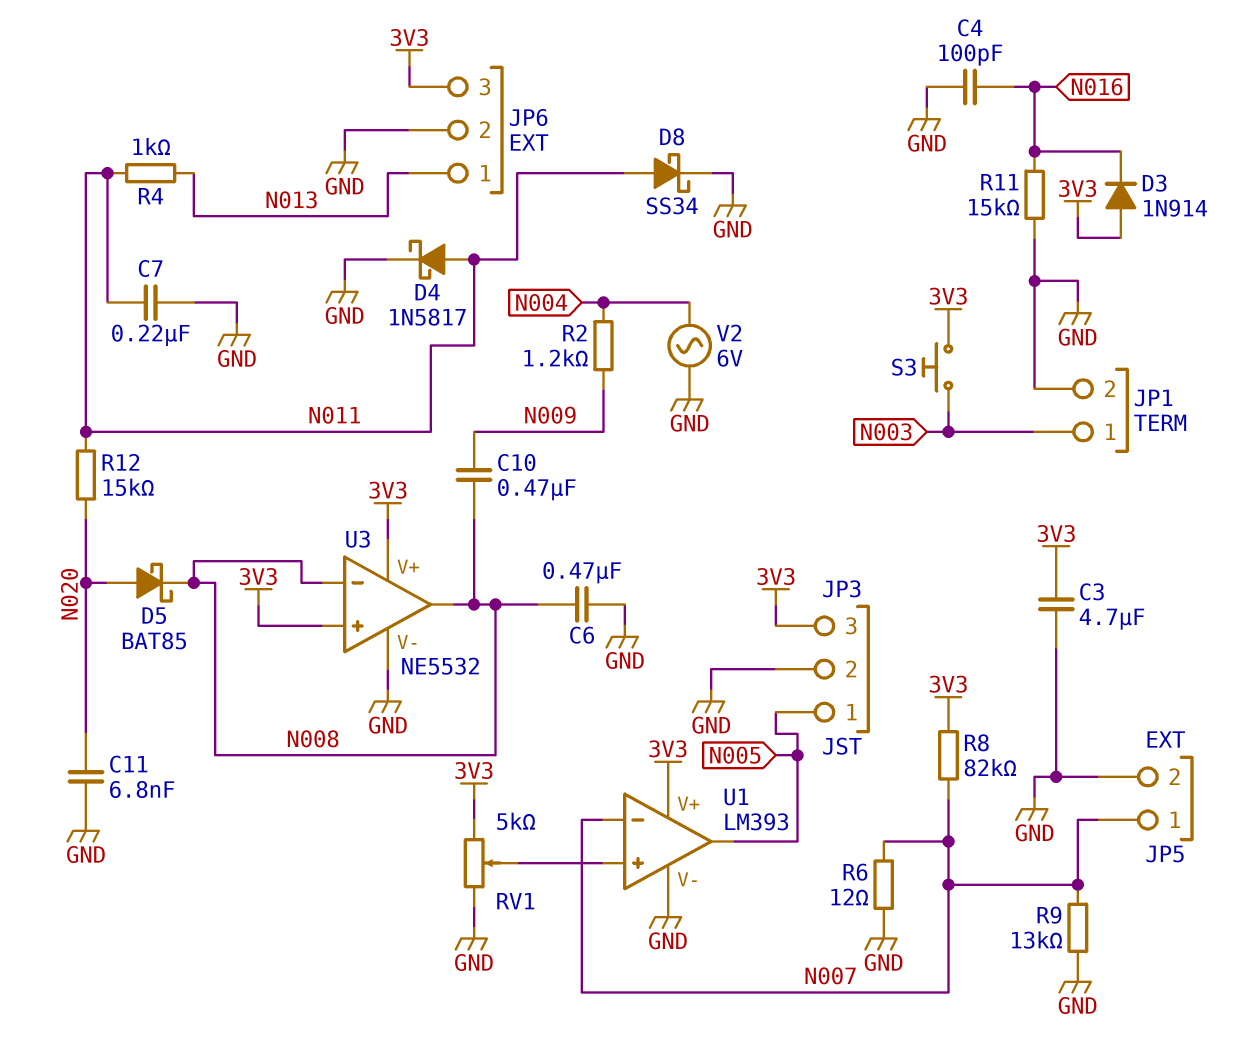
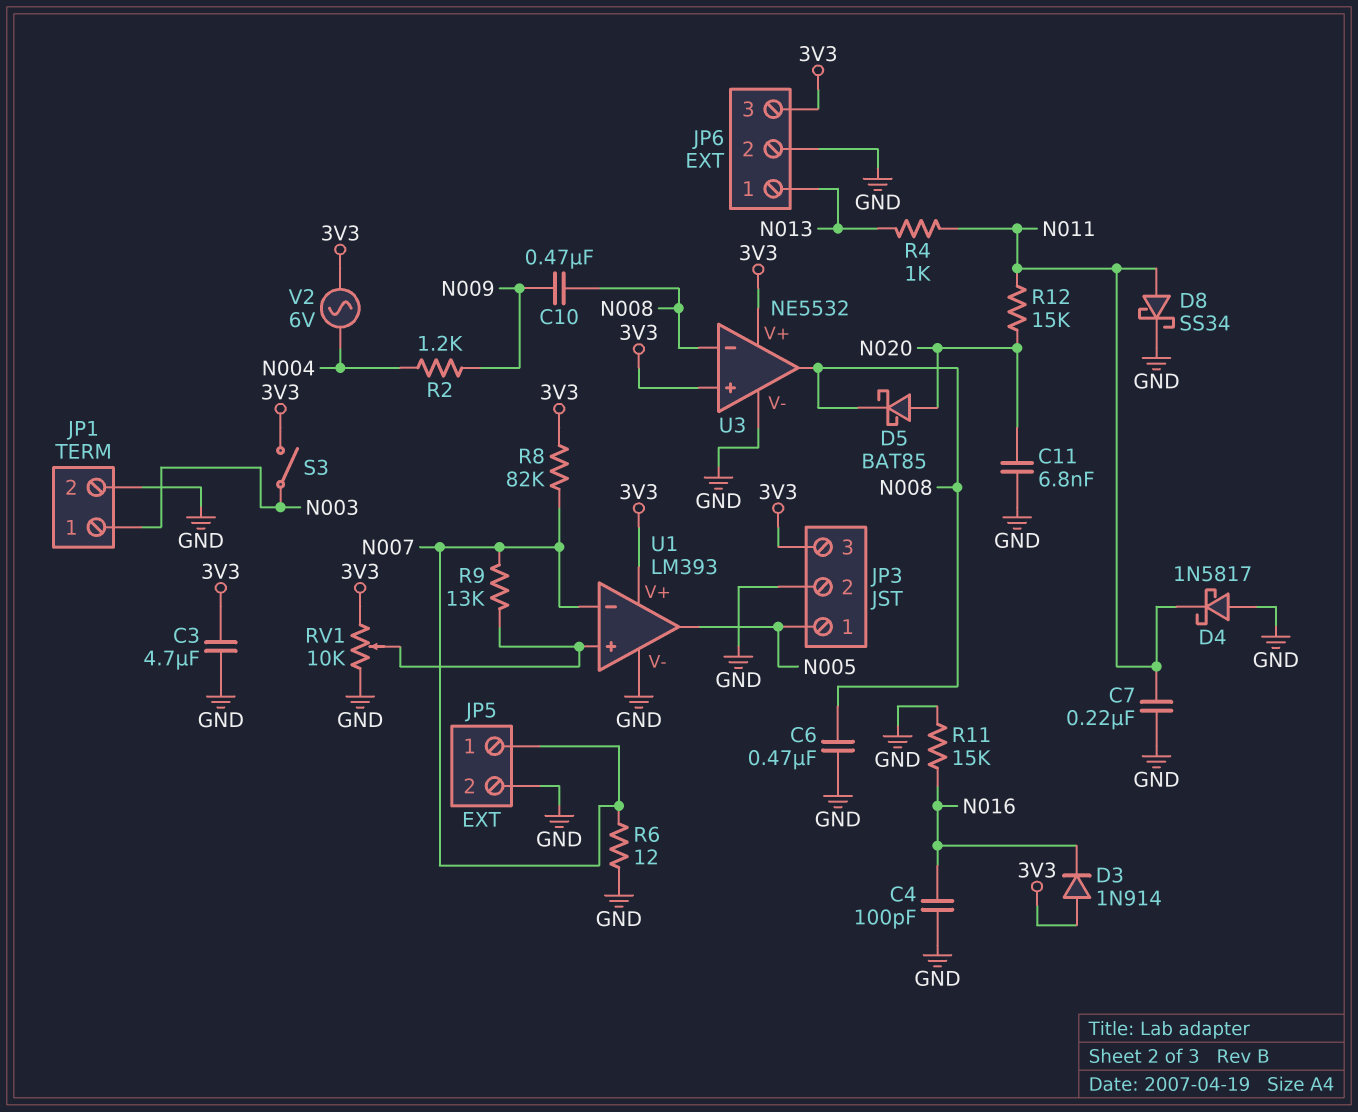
D4: schottky 1N5817 (A N011, K GND) -> schottky 1N5817 (A GND, K N011)
R9: 13k (GND, N007) -> 13k (N007, U1/in+)
RV1: 5k (3V3, GND, wiper U1/in+) -> 10k (3V3, GND, wiper U1/in+)
S3: button (3V3, N003) -> switch (3V3, N003)
V2: AC 6V (GND, N004) -> AC 6V (3V3, N004)

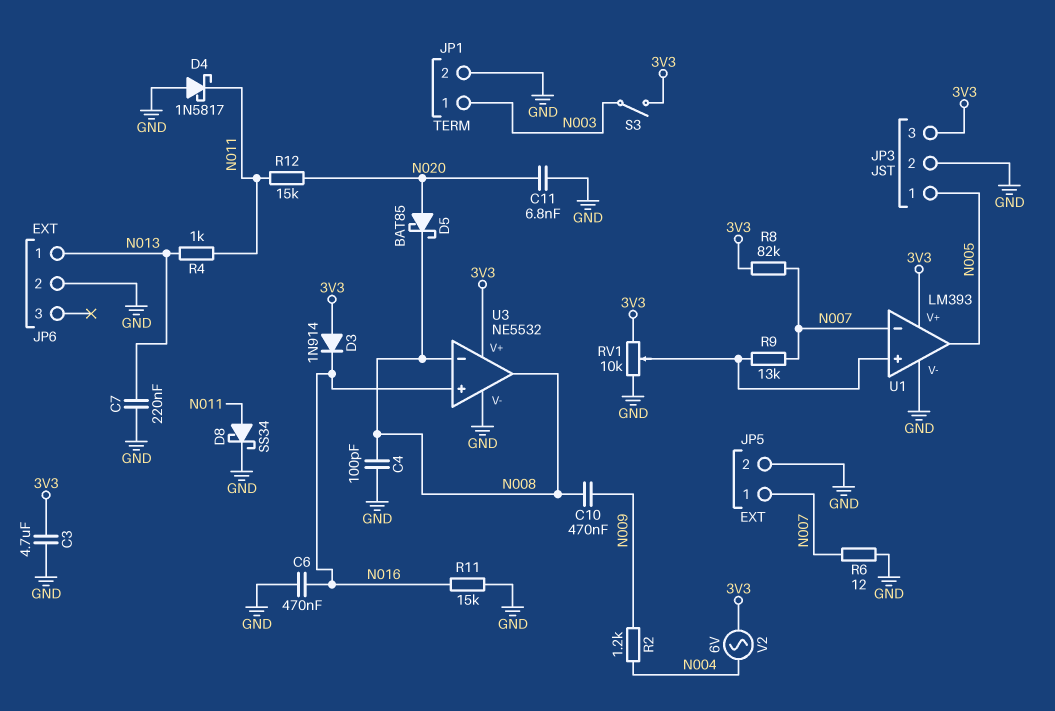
C4: 100pF (GND, N016) -> 100pF (GND, N008)
C6: 470nF (GND, N008) -> 470nF (GND, N016)
C7: 220nF (GND, N011) -> 220nF (GND, N013)
JP6 pin 3: 3V3 -> none
U3 pin in+: 3V3 -> N016

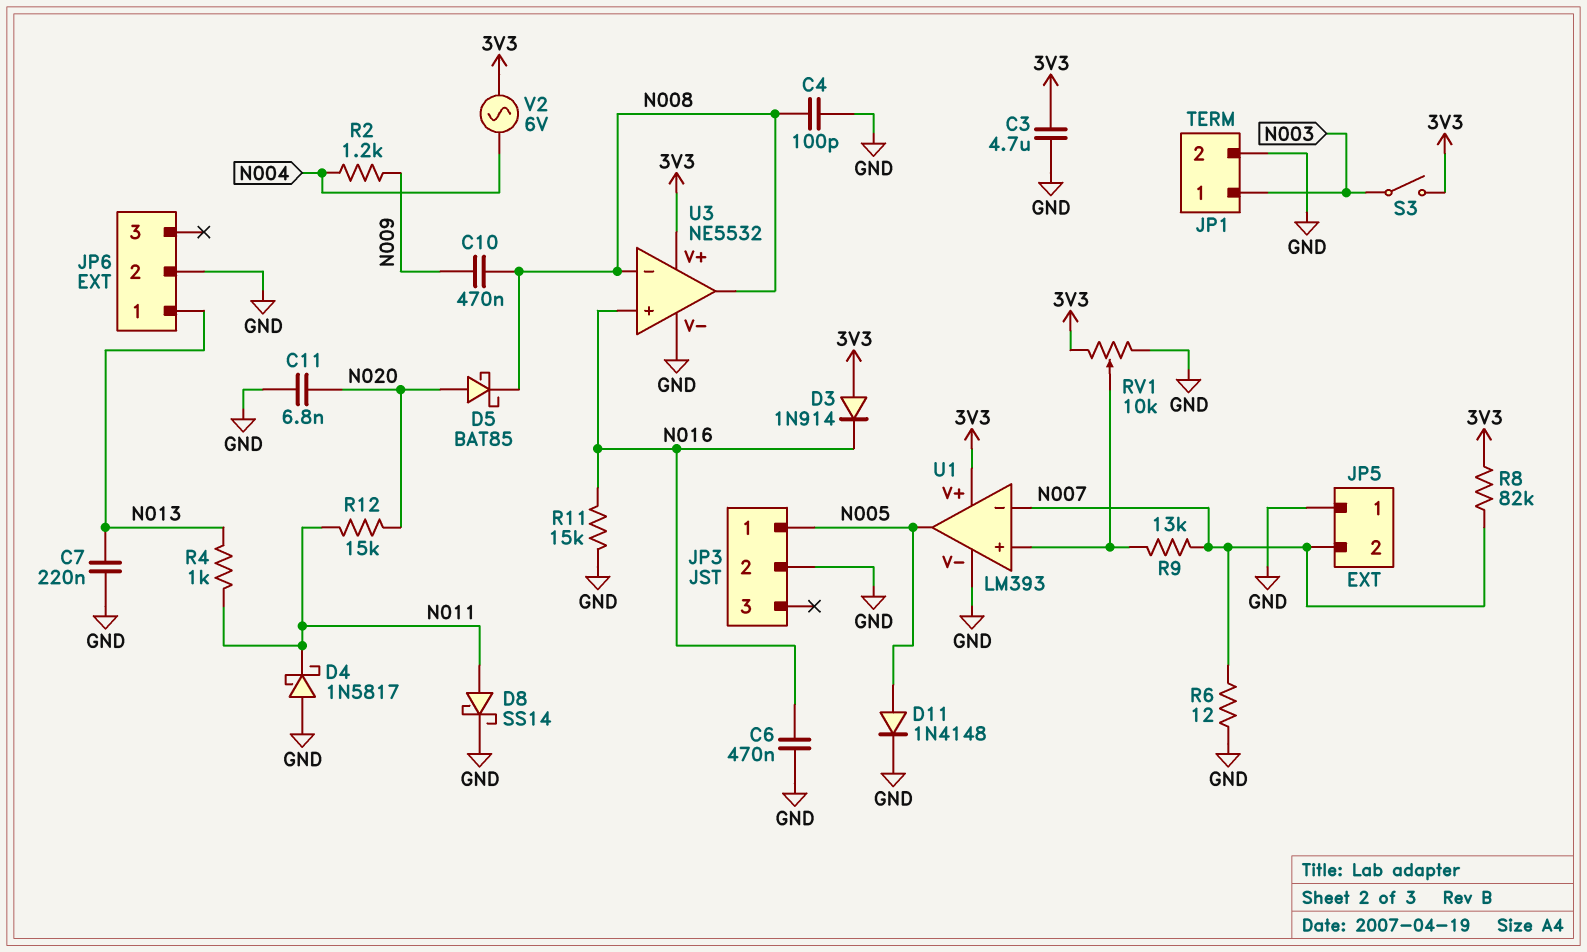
D8: schottky SS34 (A N011, K GND) -> schottky SS14 (A N011, K GND)
D11: none -> diode 1N4148 (A N005, K GND)
JP3 pin 3: 3V3 -> none
JP5 pin 1: N007 -> GND
JP5 pin 2: GND -> N007

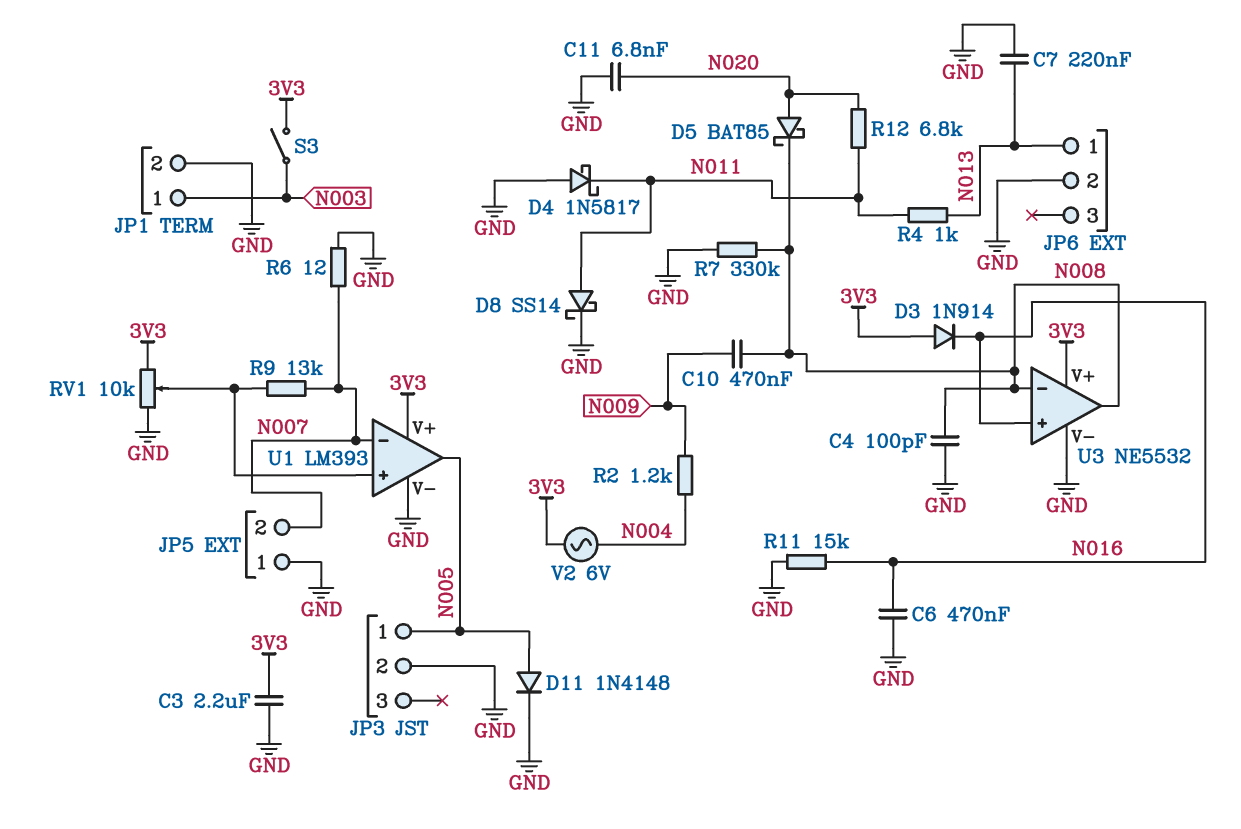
C3: 4.7uF (3V3, GND) -> 2.2uF (3V3, GND)
R7: none -> 330k (GND, N008)
R8: 82k (3V3, N007) -> none
R12: 15k (N011, N020) -> 6.8k (N011, N020)

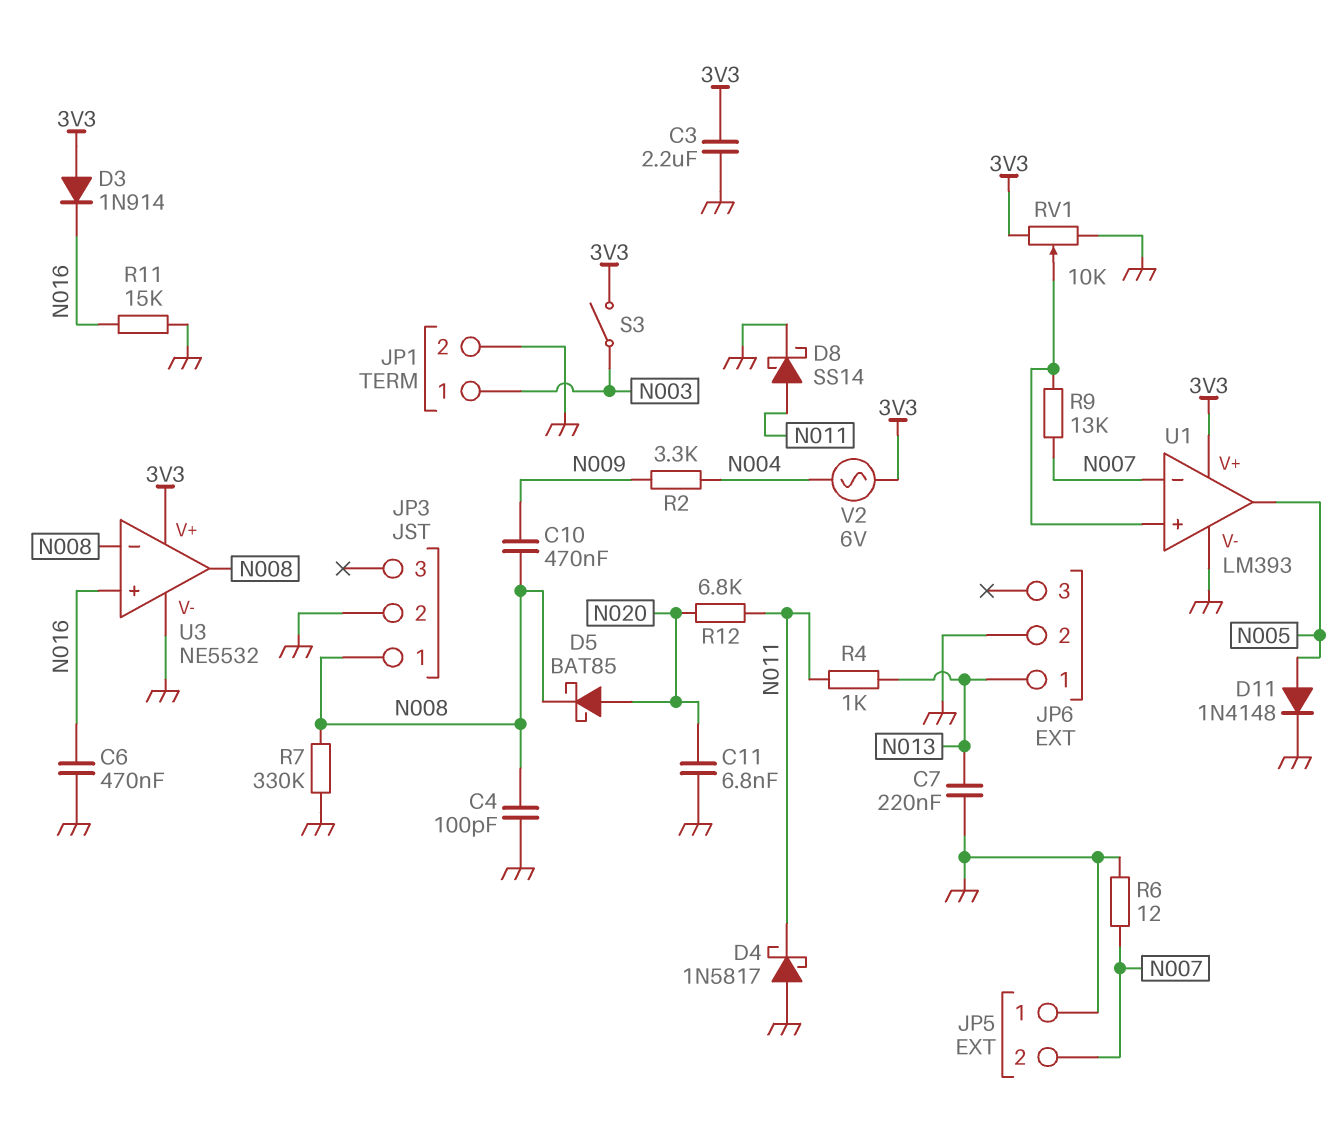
JP3 pin 1: N005 -> N008
R2: 1.2k (N004, N009) -> 3.3k (N004, N009)

